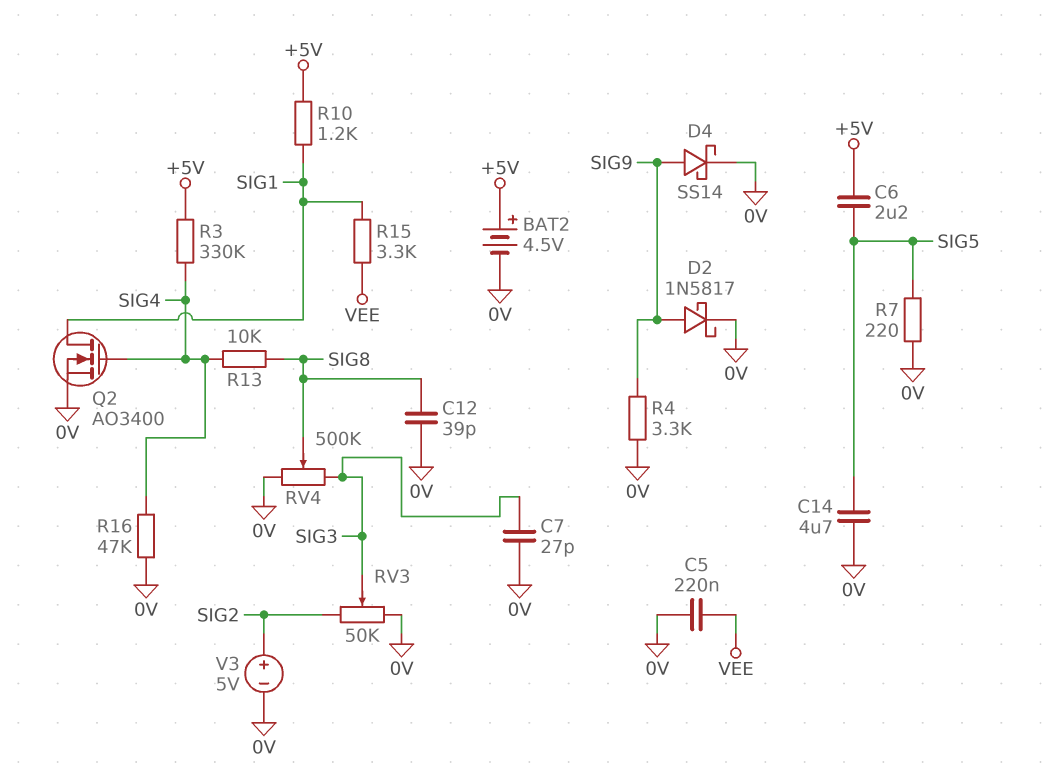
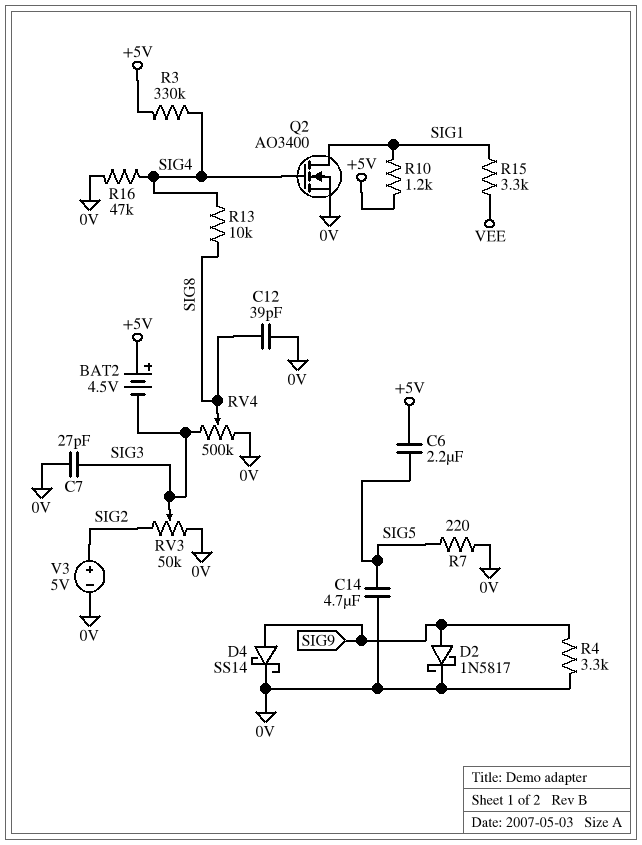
BAT2: 4.5V (plus +5V, minus 0V) -> 4.5V (plus +5V, minus SIG3)
C5: 220nF (0V, VEE) -> none

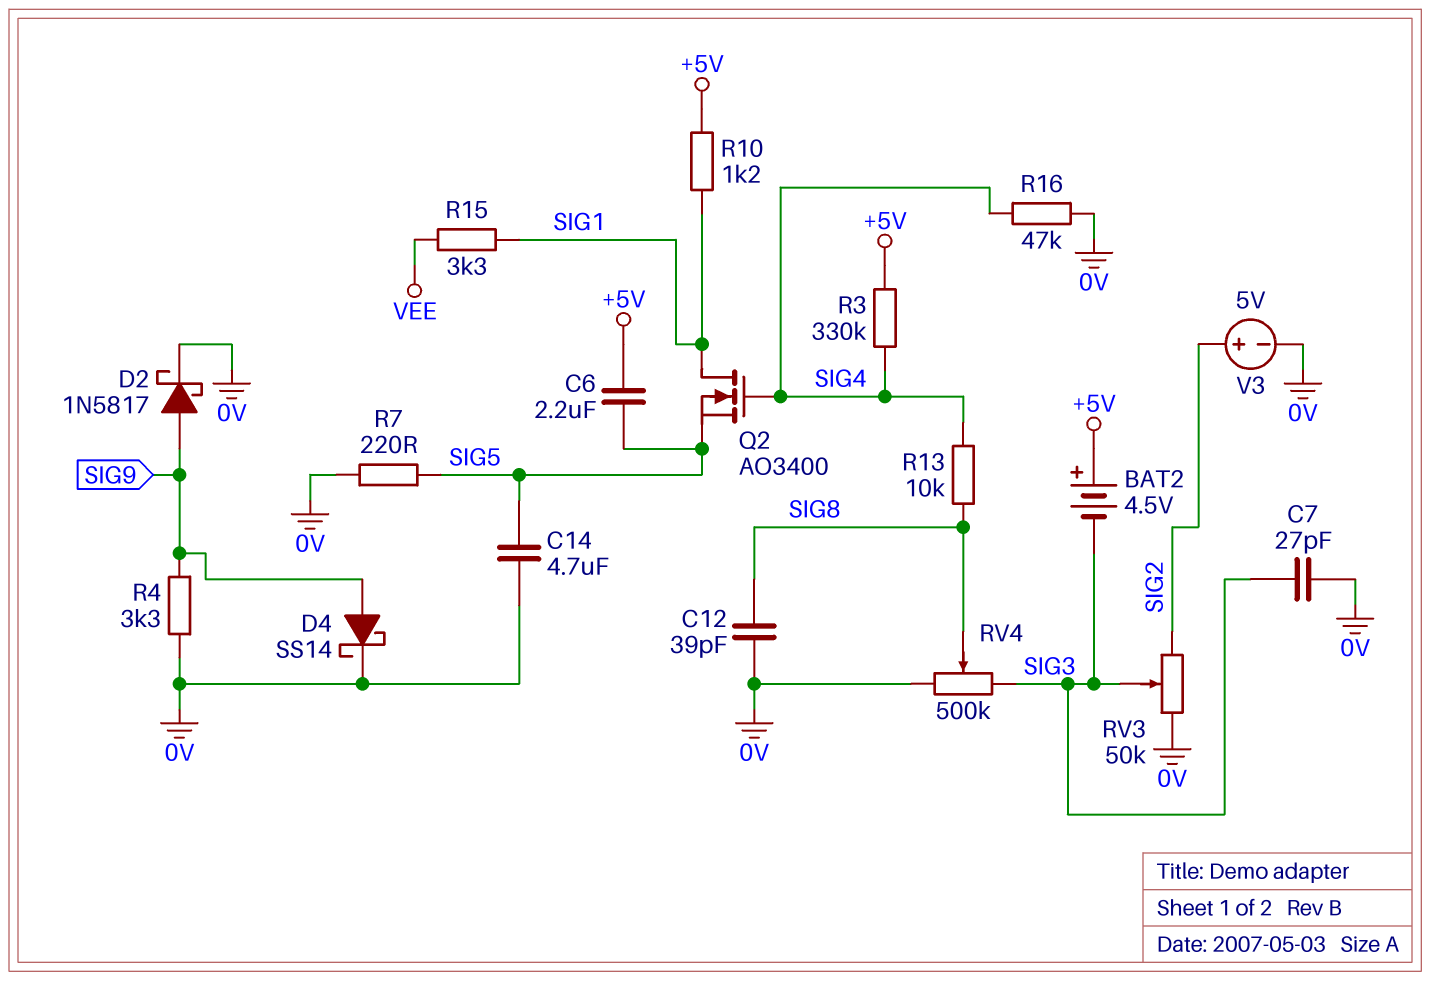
Q2: NMOS AO3400 (G SIG4, D SIG1, S 0V) -> NMOS AO3400 (G SIG4, D SIG1, S SIG5)

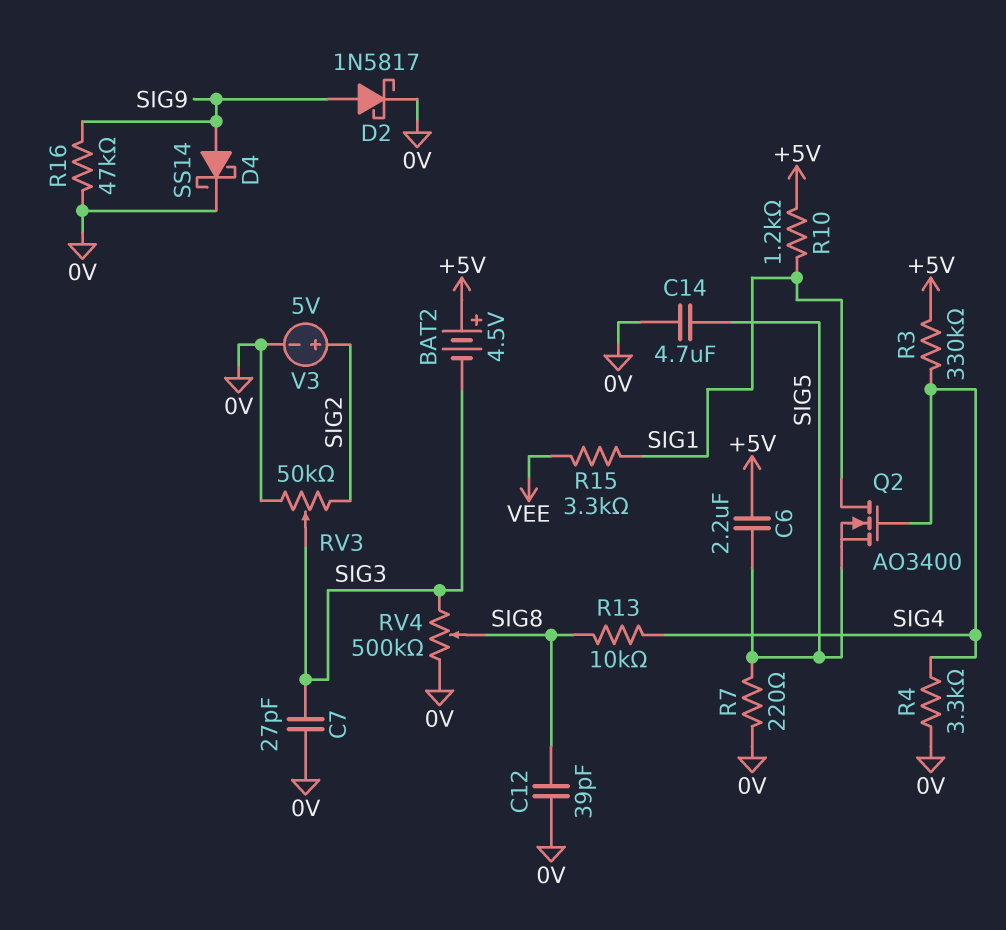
R4: 3.3k (0V, SIG9) -> 3.3k (0V, SIG4)
R16: 47k (0V, SIG4) -> 47k (0V, SIG9)

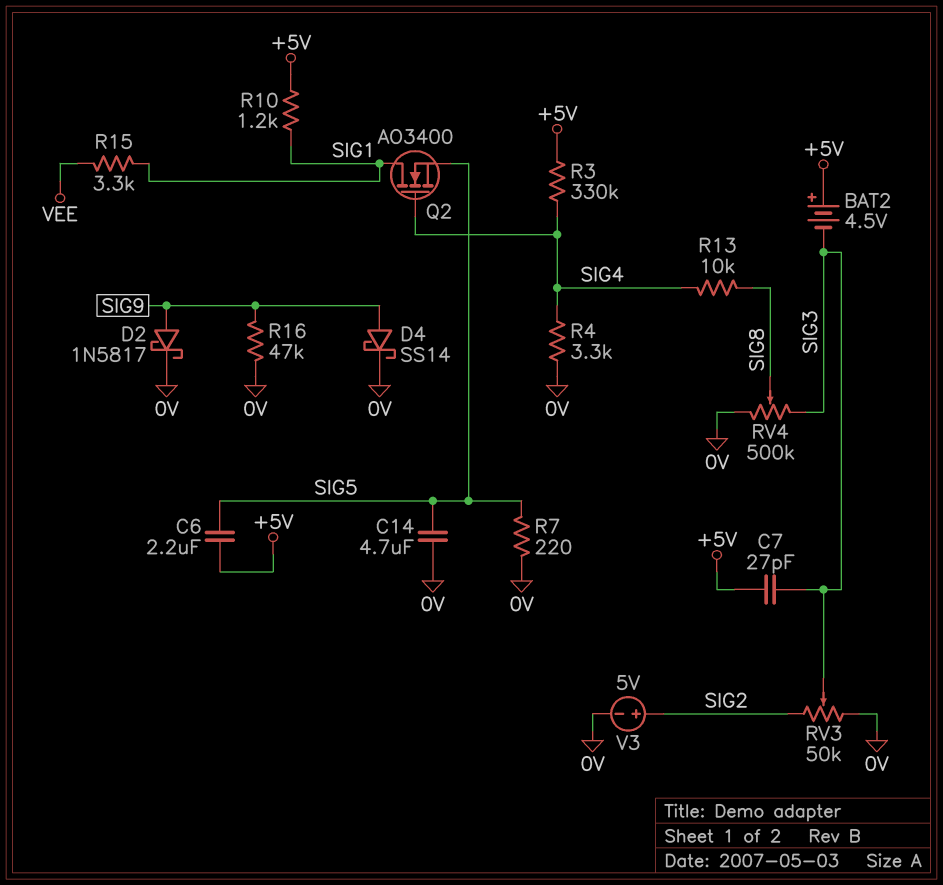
C7: 27pF (0V, SIG3) -> 27pF (+5V, SIG3)
C12: 39pF (0V, SIG8) -> none

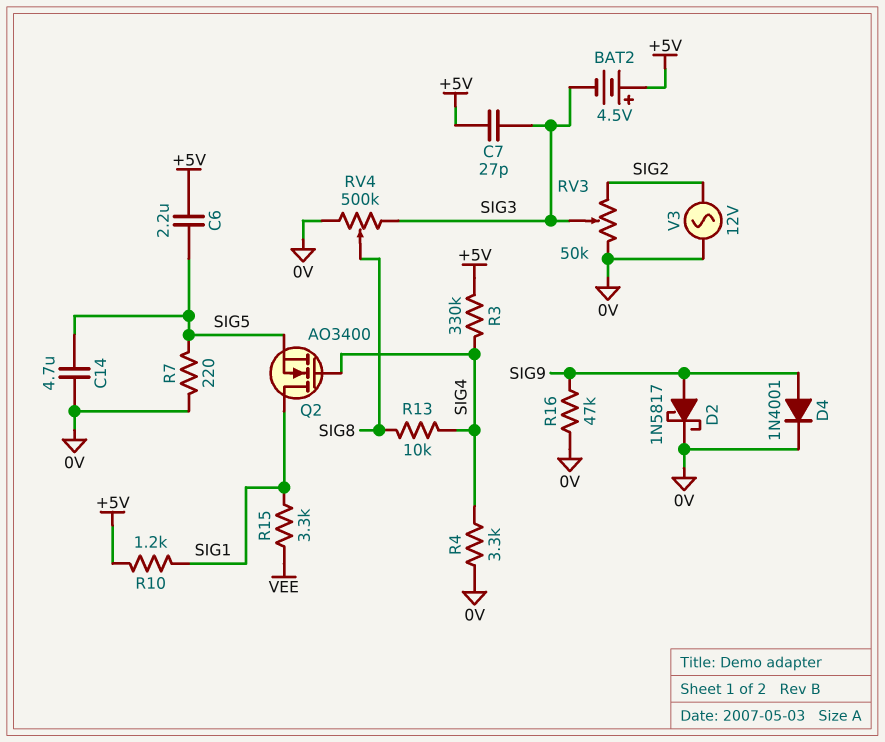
D4: schottky SS14 (A SIG9, K 0V) -> diode 1N4001 (A SIG9, K 0V)
V3: 5V (plus SIG2, minus 0V) -> AC 12V (0V, SIG2)

